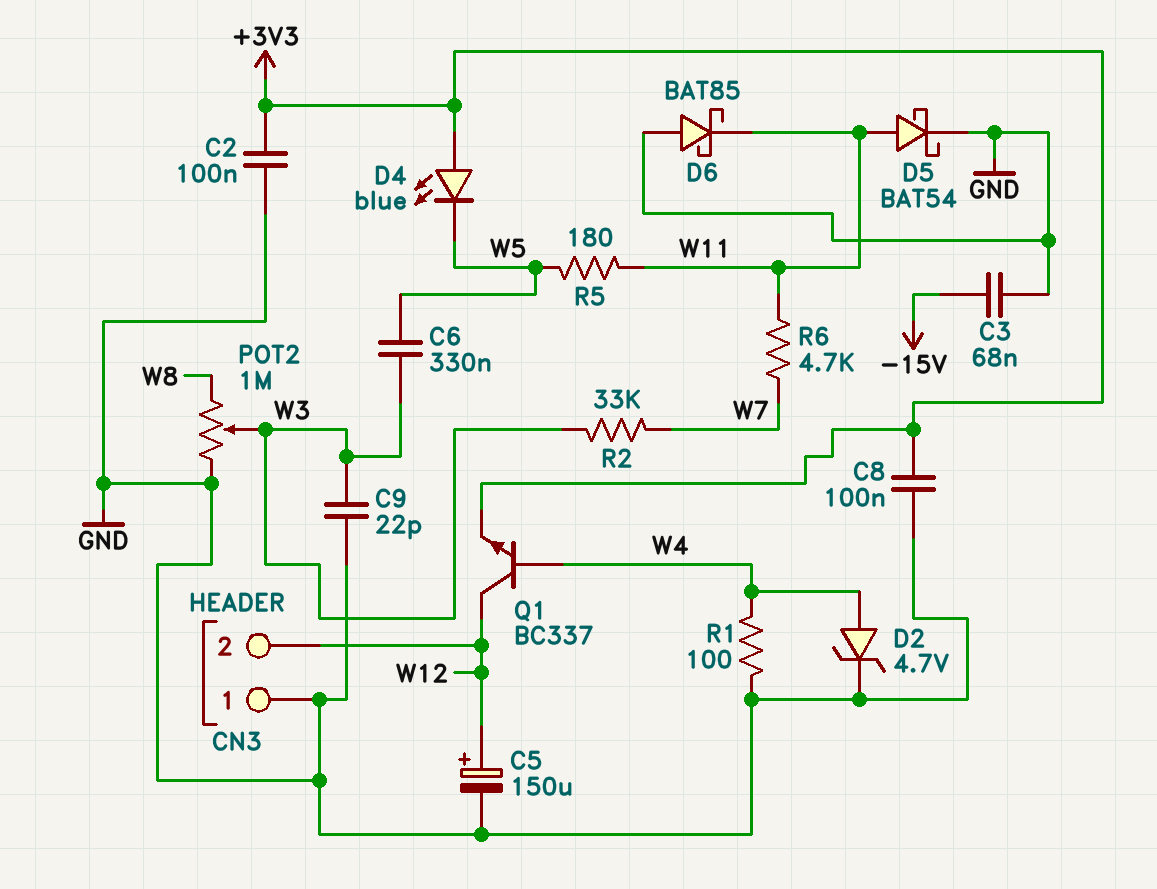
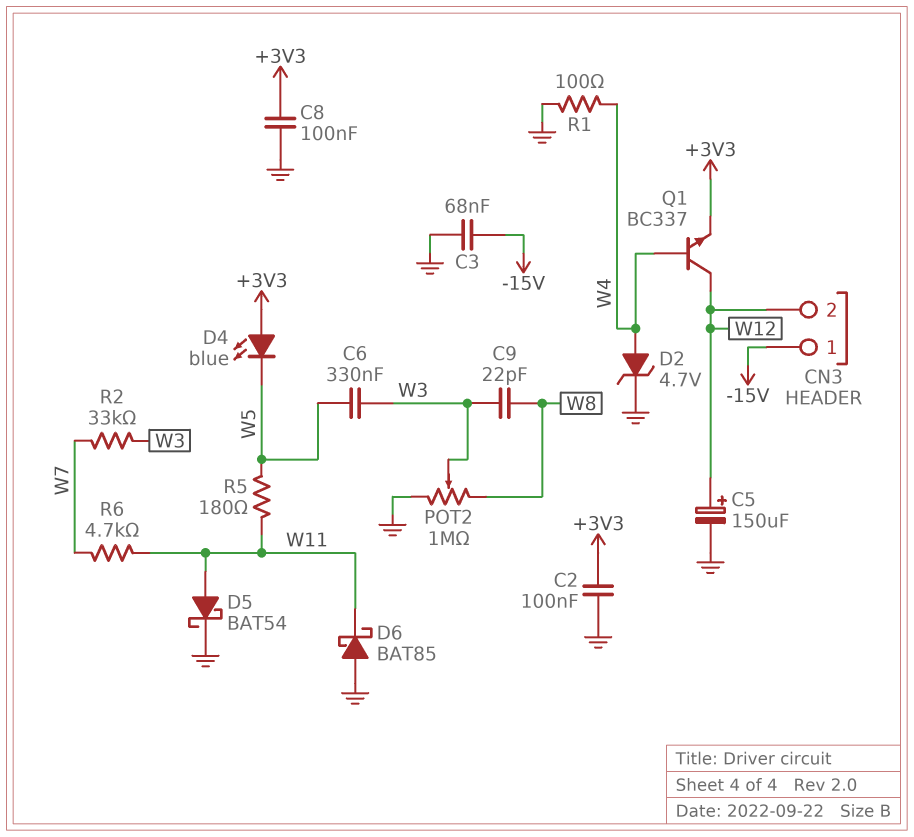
C9: 22pF (GND, W3) -> 22pF (W3, W8)
CN3 pin 1: GND -> -15V

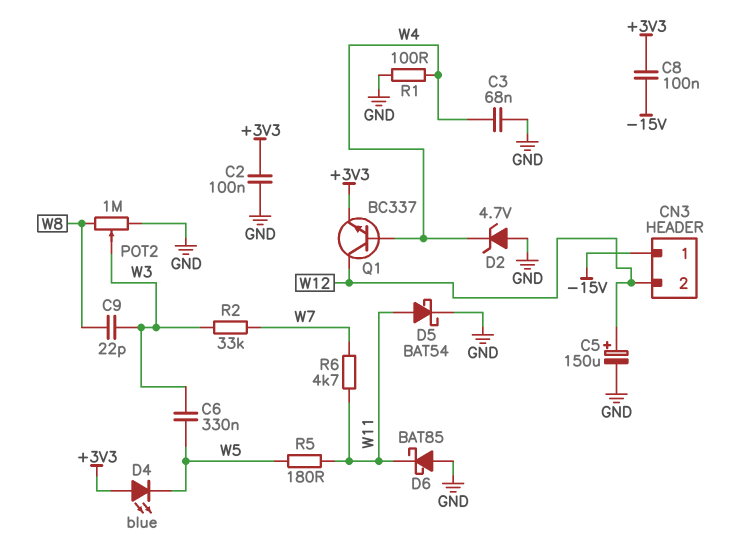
C3: 68nF (-15V, GND) -> 68nF (GND, W4)
C8: 100nF (+3V3, GND) -> 100nF (+3V3, -15V)
D2: zener 4.7V (A W4, K GND) -> zener 4.7V (A GND, K W4)

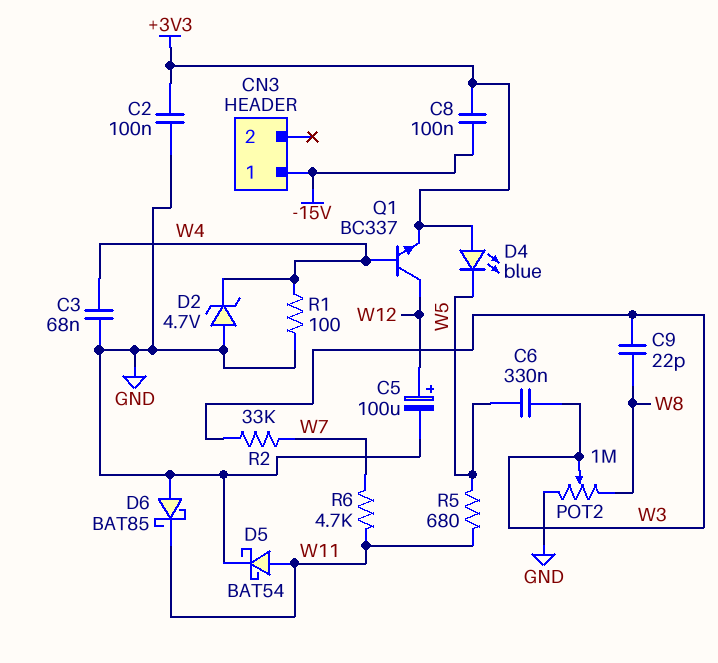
C5: 150uF (plus W12, minus GND) -> 100uF (plus W12, minus GND)
CN3 pin 2: W12 -> none
R5: 180 (W5, W11) -> 680 (W5, W11)

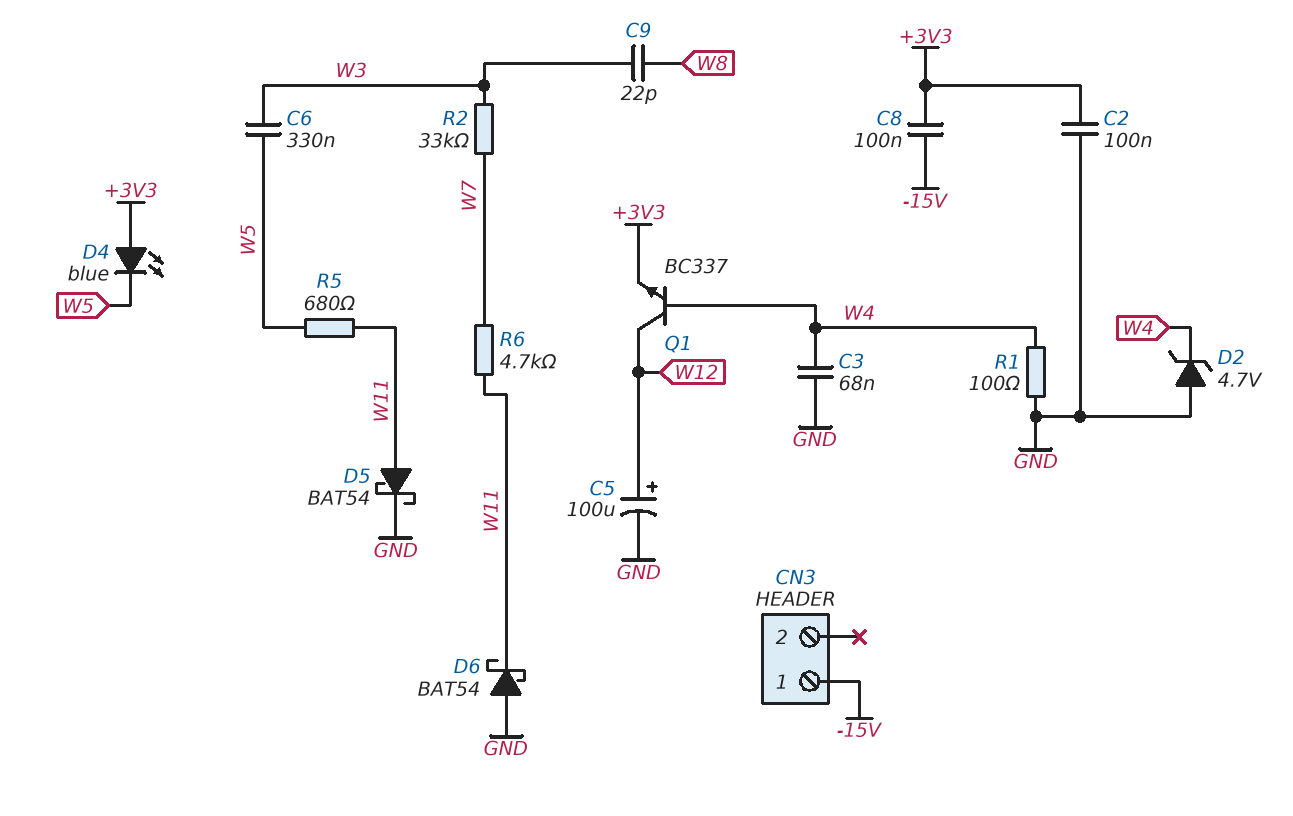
D6: schottky BAT85 (A GND, K W11) -> schottky BAT54 (A GND, K W11)
POT2: 1M (GND, W8, wiper W3) -> none

